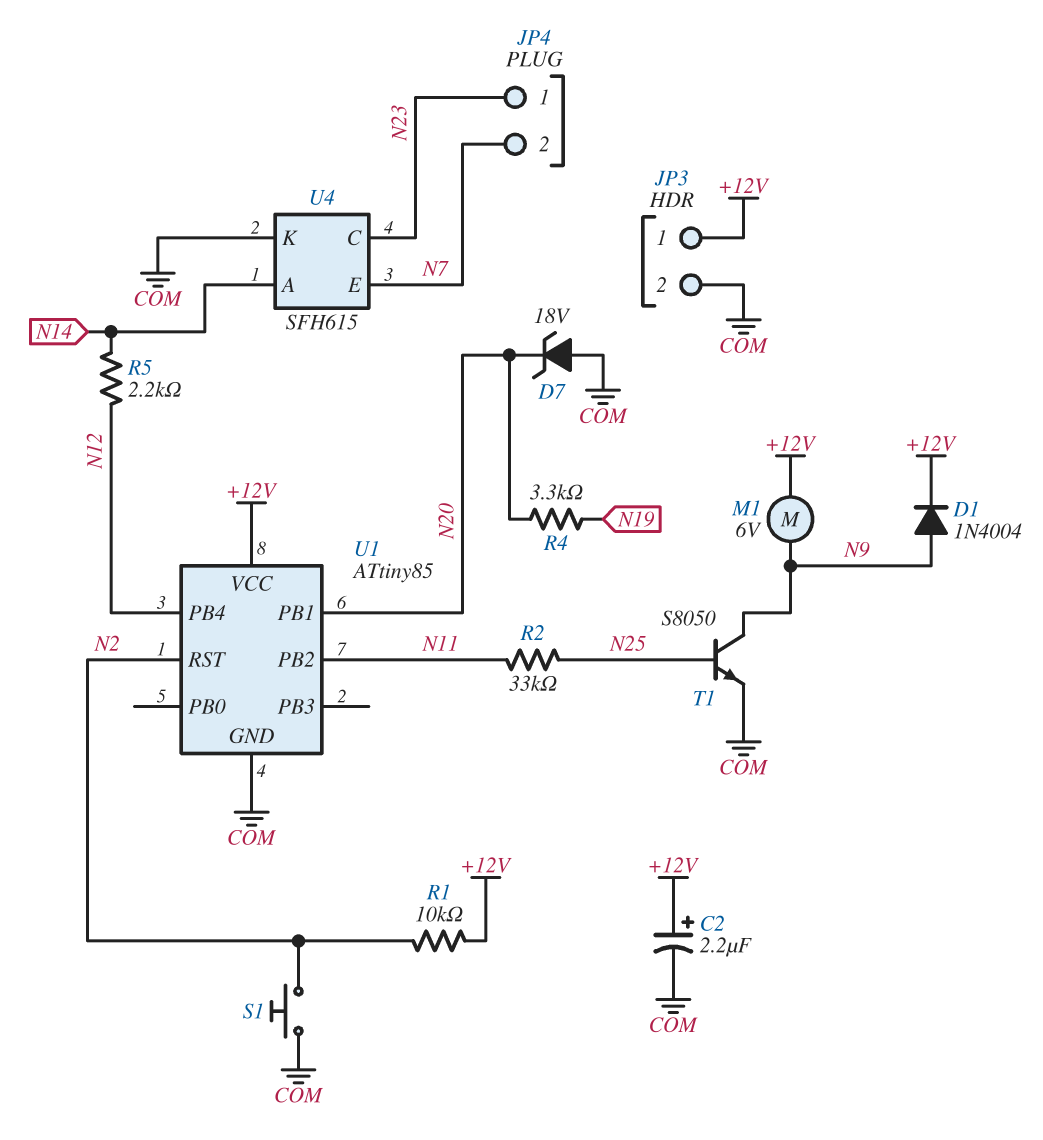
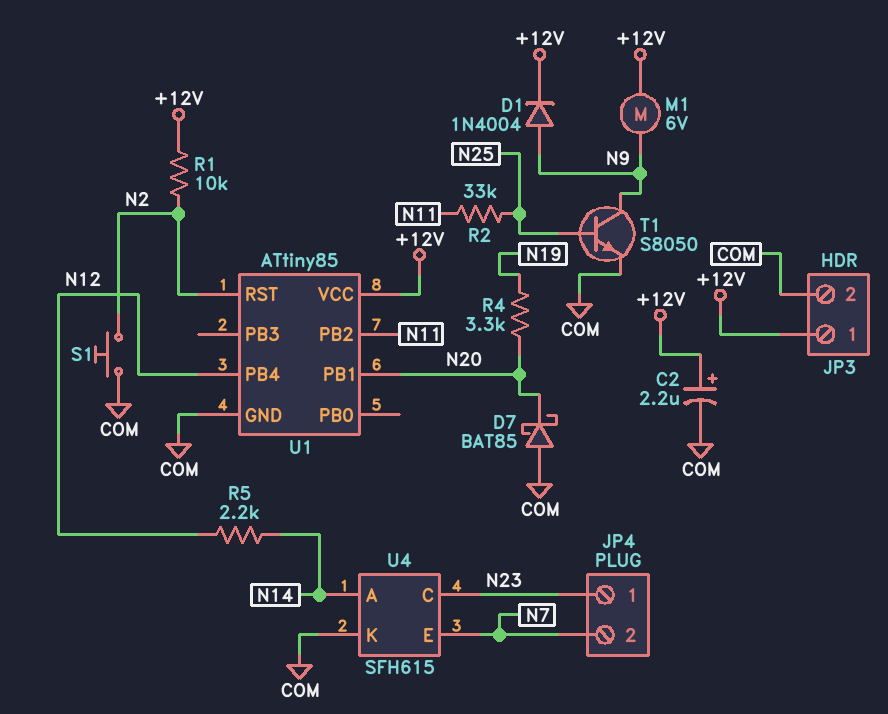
D7: zener 18V (A COM, K N20) -> schottky BAT85 (A COM, K N20)

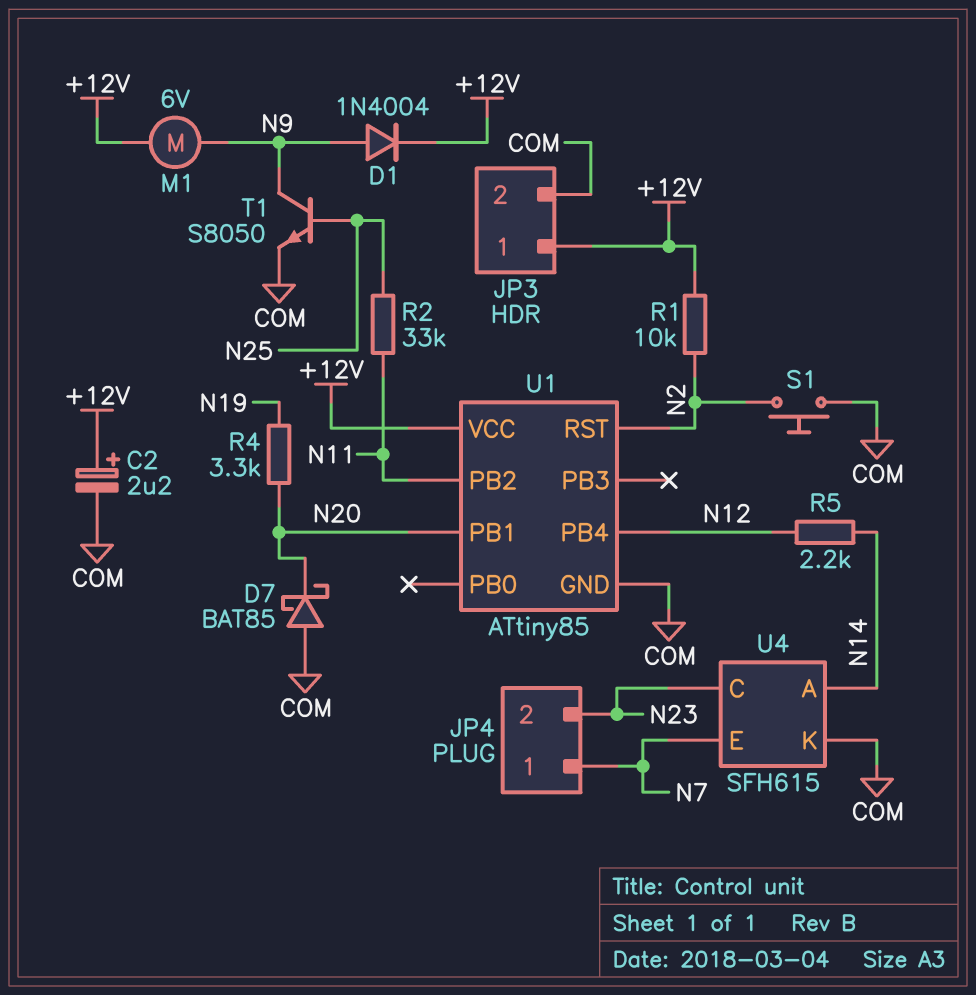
JP4 pin 1: N23 -> N7
JP4 pin 2: N7 -> N23

